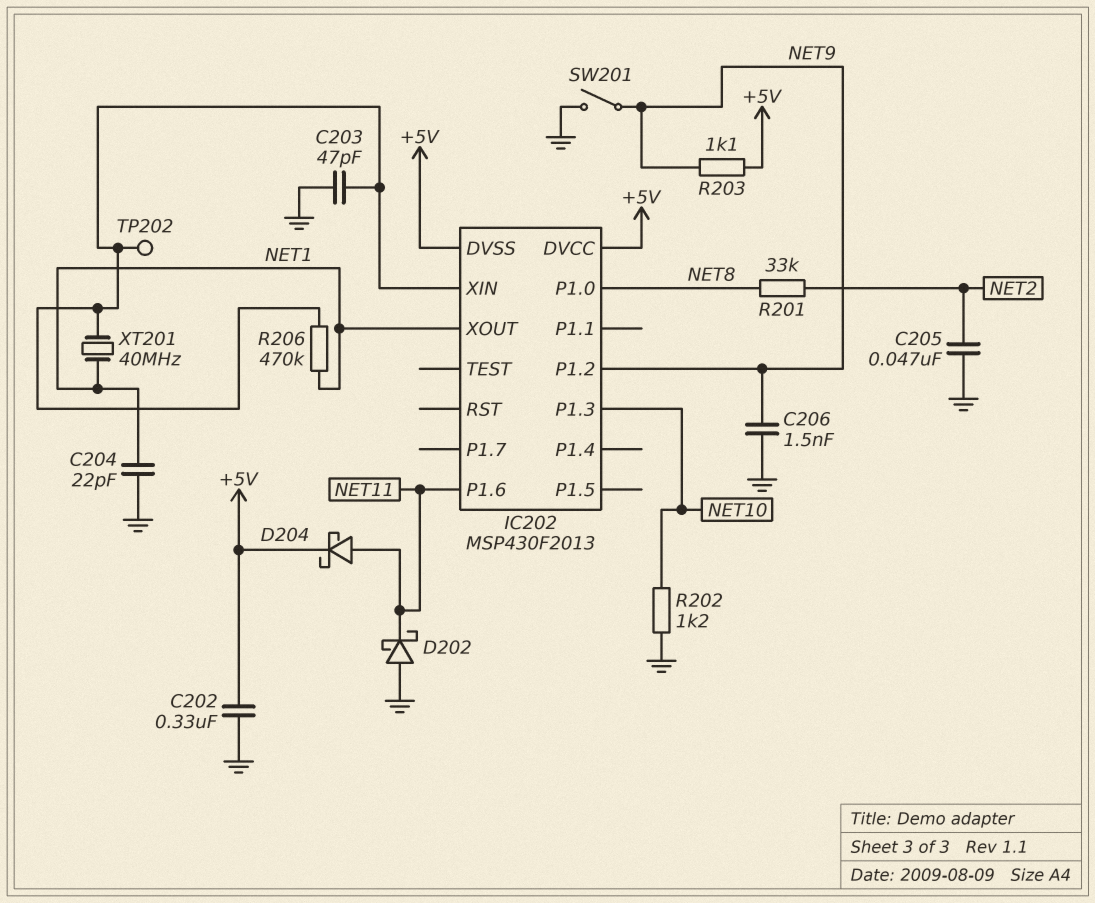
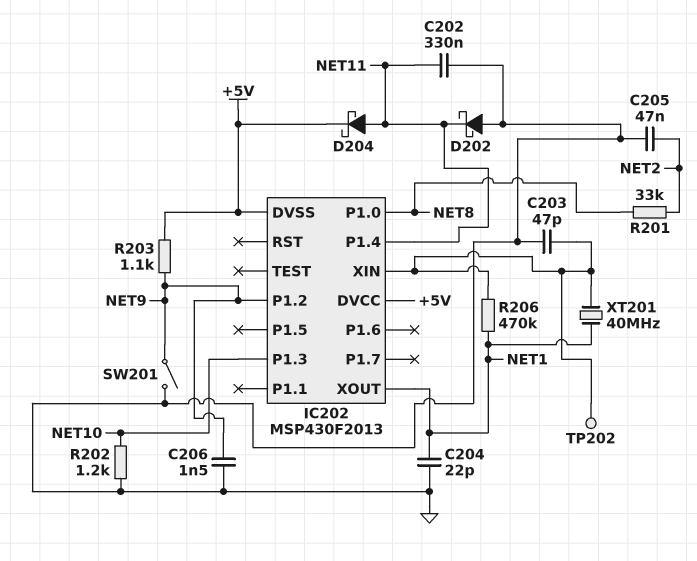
C202: 330nF (+5V, GND) -> 330nF (GND, NET11)
IC202 pin P1.4: none -> NET11
IC202 pin P1.6: NET11 -> none

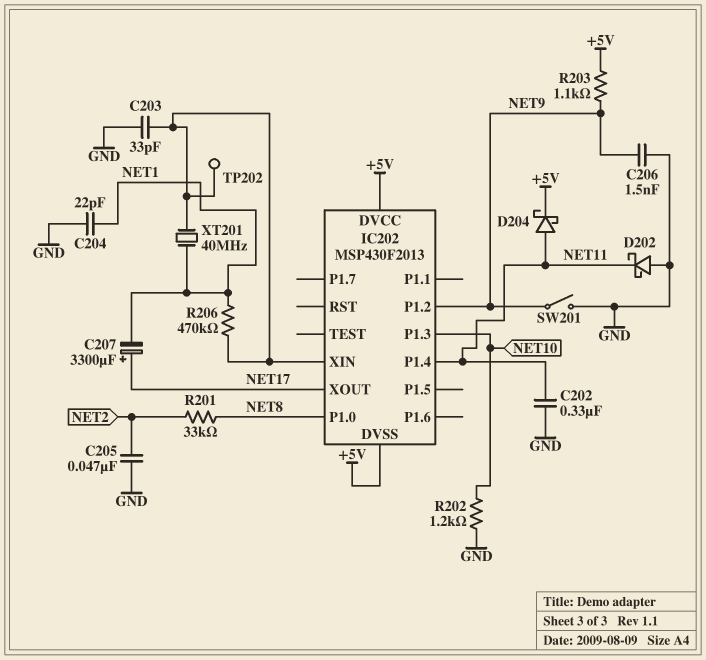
C203: 47pF (GND, IC202/XIN) -> 33pF (GND, IC202/XIN)
C207: none -> 3300uF (plus NET17, minus NET1)
IC202 pin XOUT: NET1 -> NET17

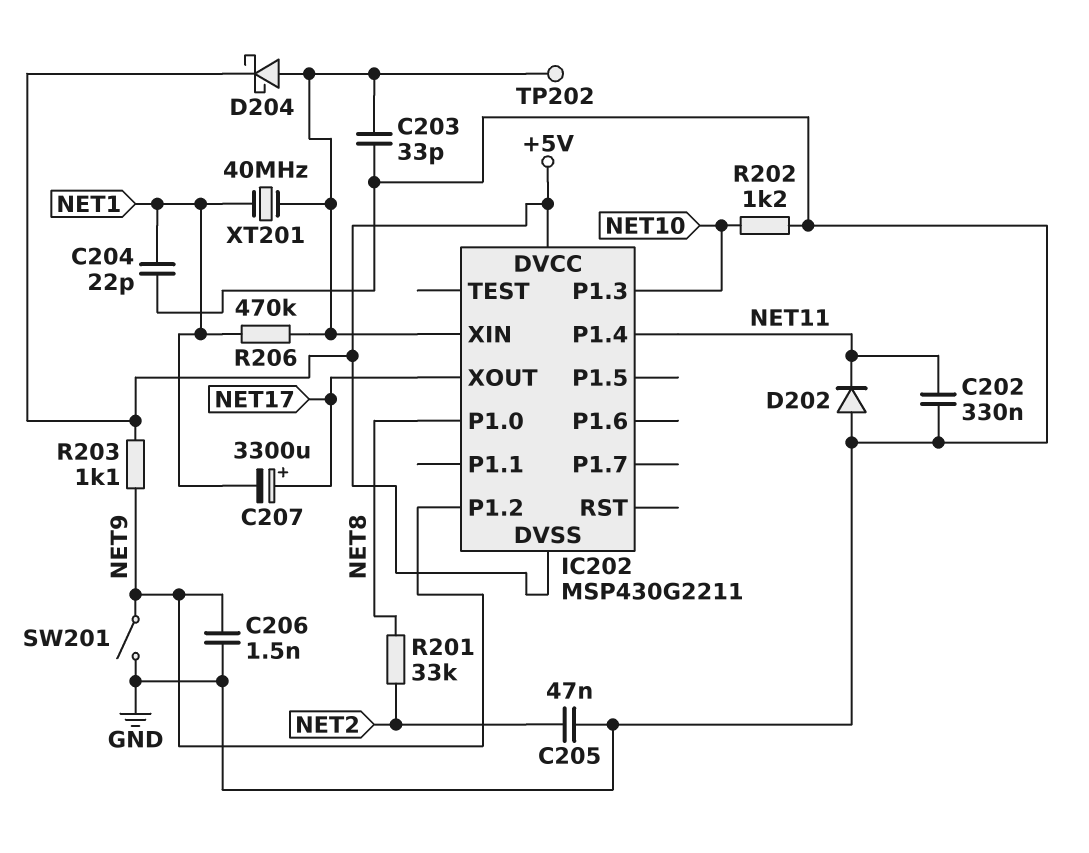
D202: schottky (A GND, K NET11) -> diode (A GND, K NET11)
D204: schottky (A NET11, K +5V) -> schottky (A IC202/XIN, K +5V)
IC202: MSP430F2013 -> MSP430G2211

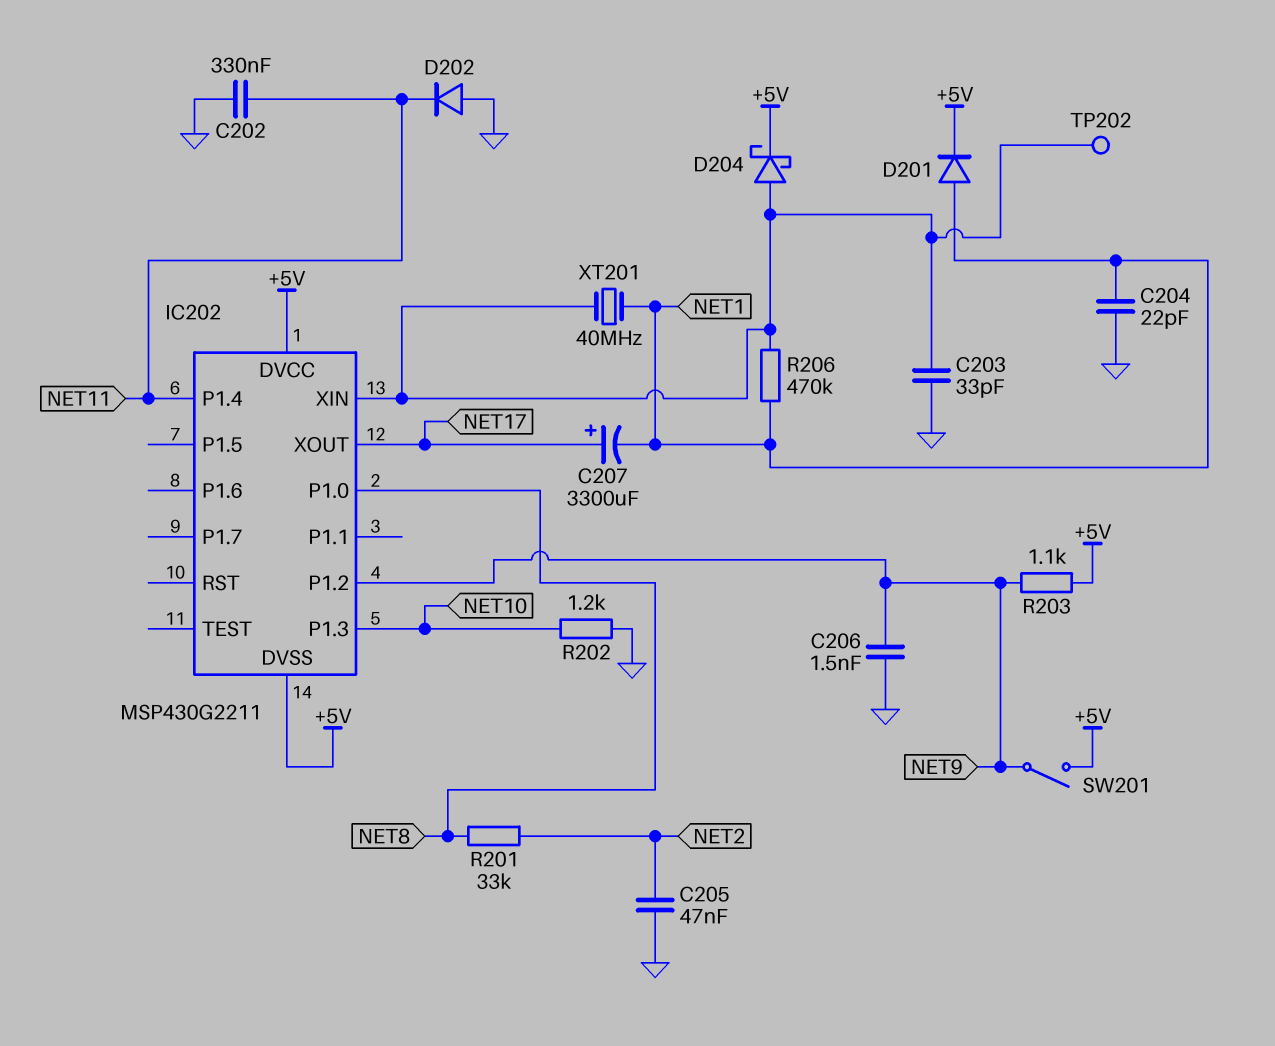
D201: none -> diode (A NET1, K +5V)
SW201: switch (GND, NET9) -> switch (+5V, NET9)

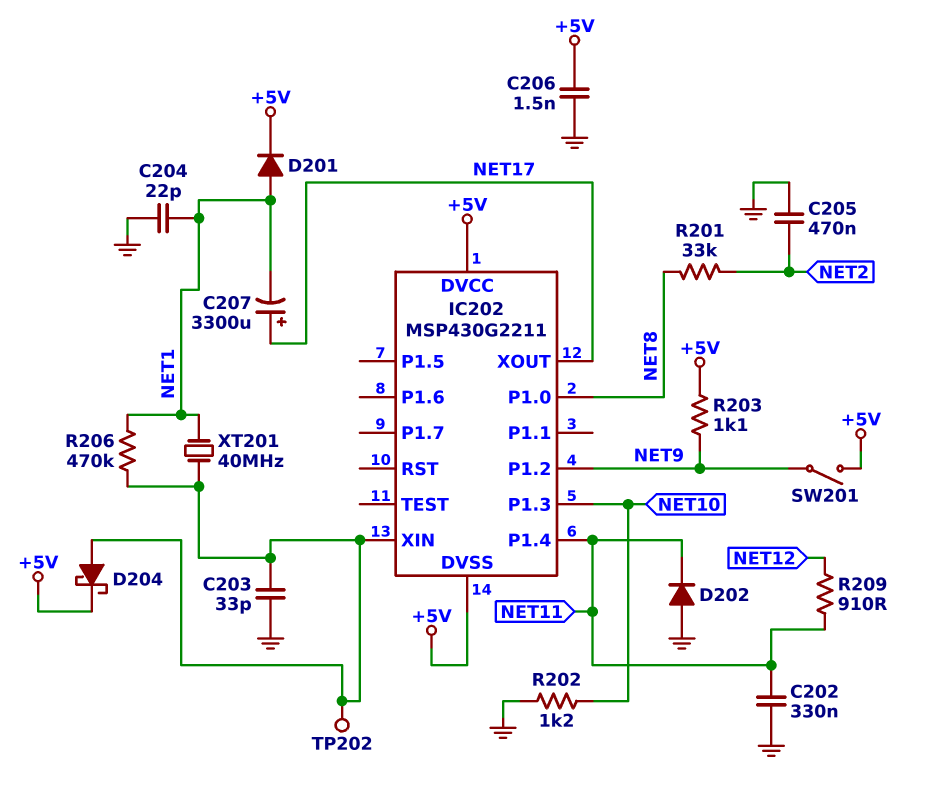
C205: 47nF (GND, NET2) -> 470nF (GND, NET2)
C206: 1.5nF (GND, NET9) -> 1.5nF (+5V, GND)
R209: none -> 910 (NET11, NET12)

